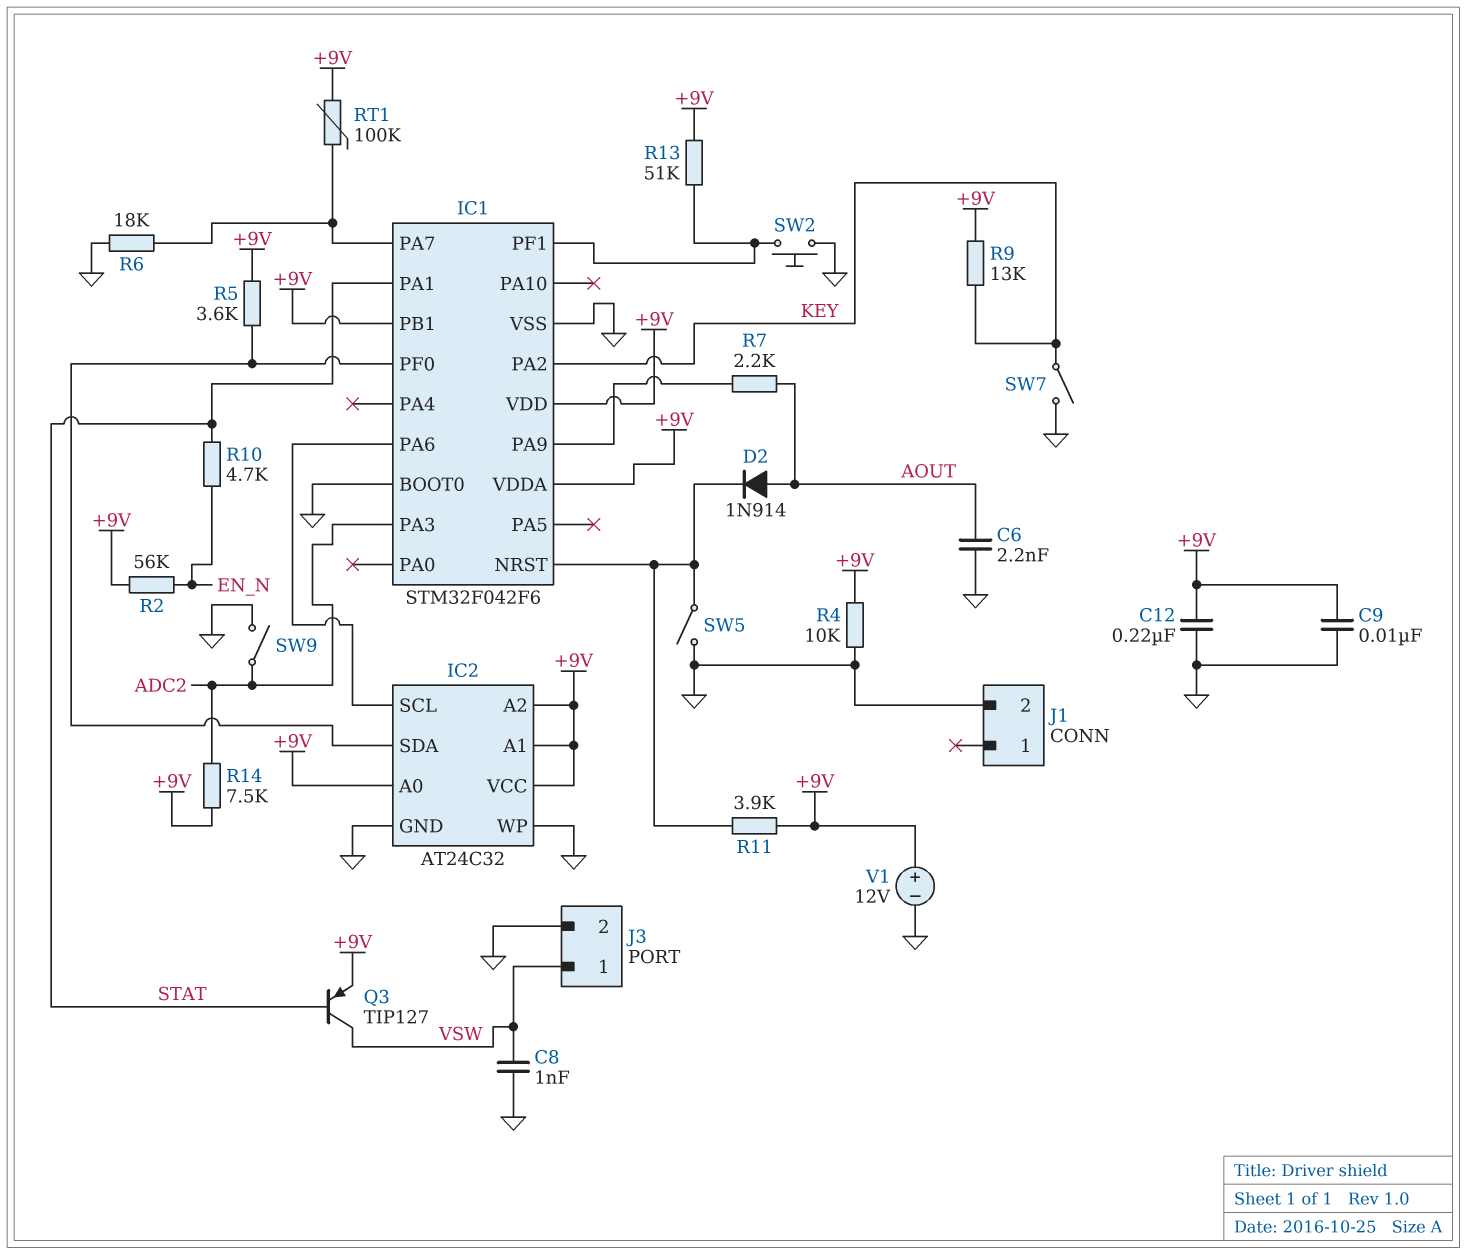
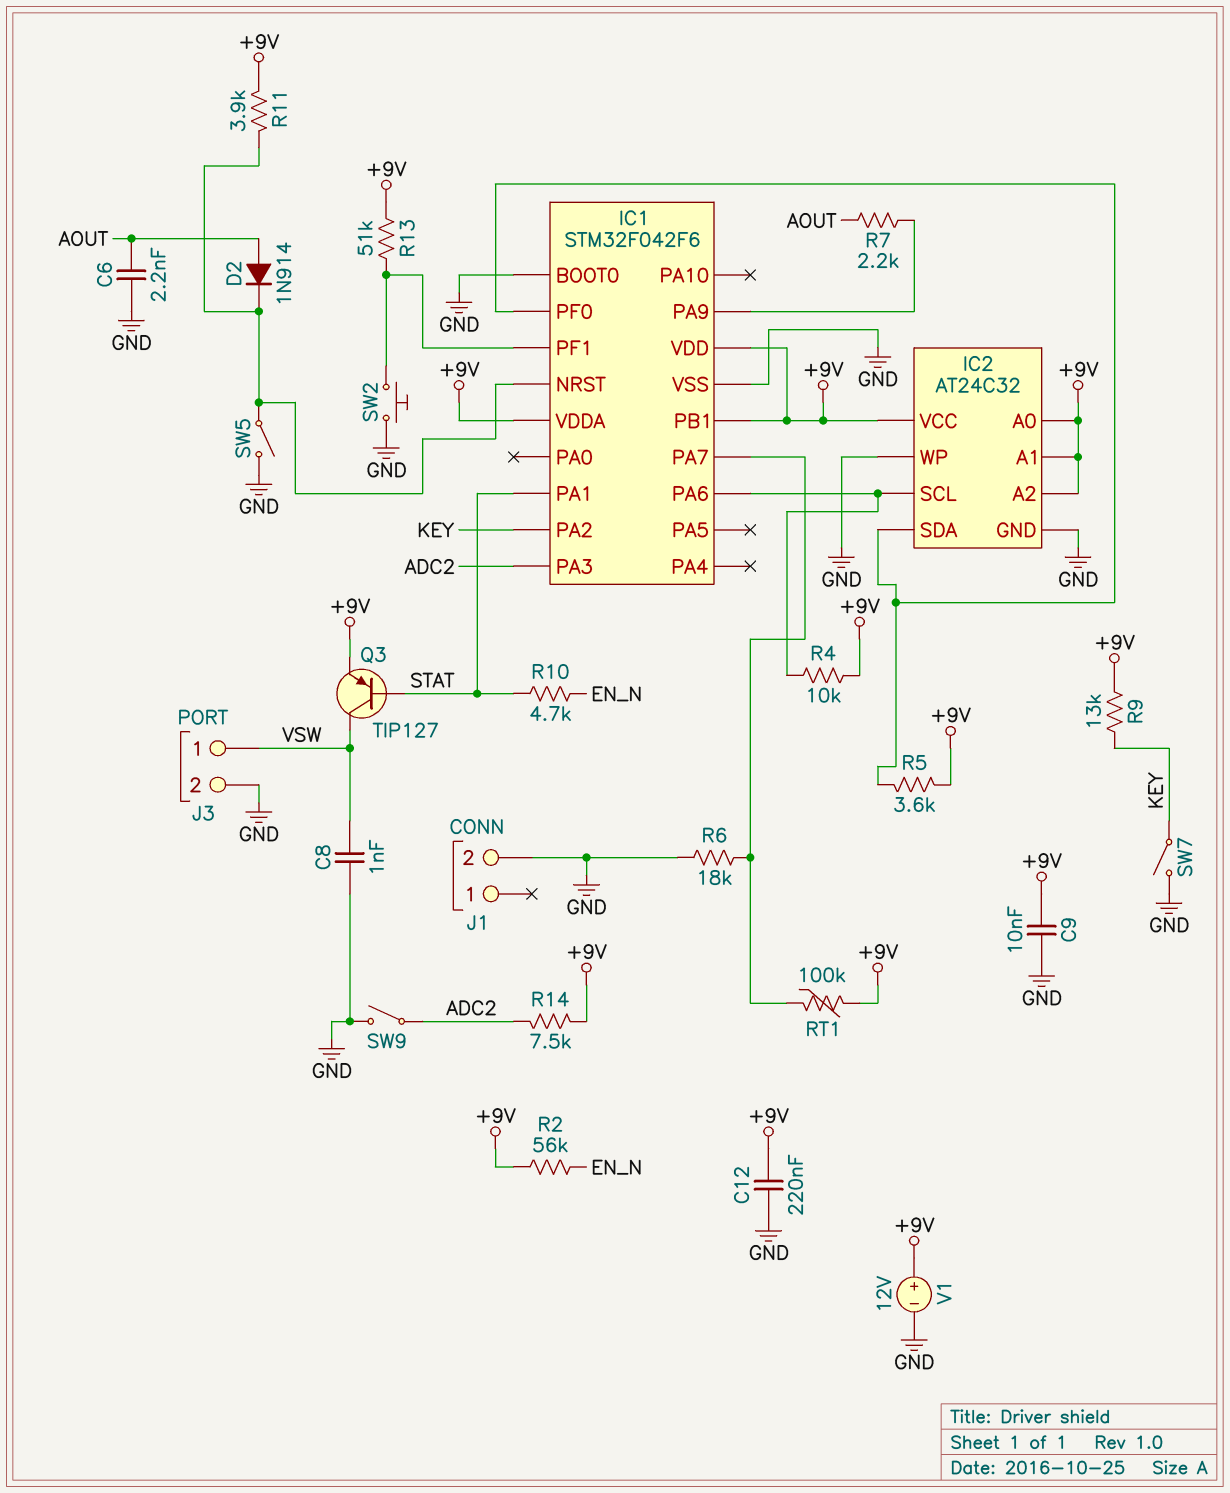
R4: 10k (+9V, GND) -> 10k (+9V, IC1/PA6)

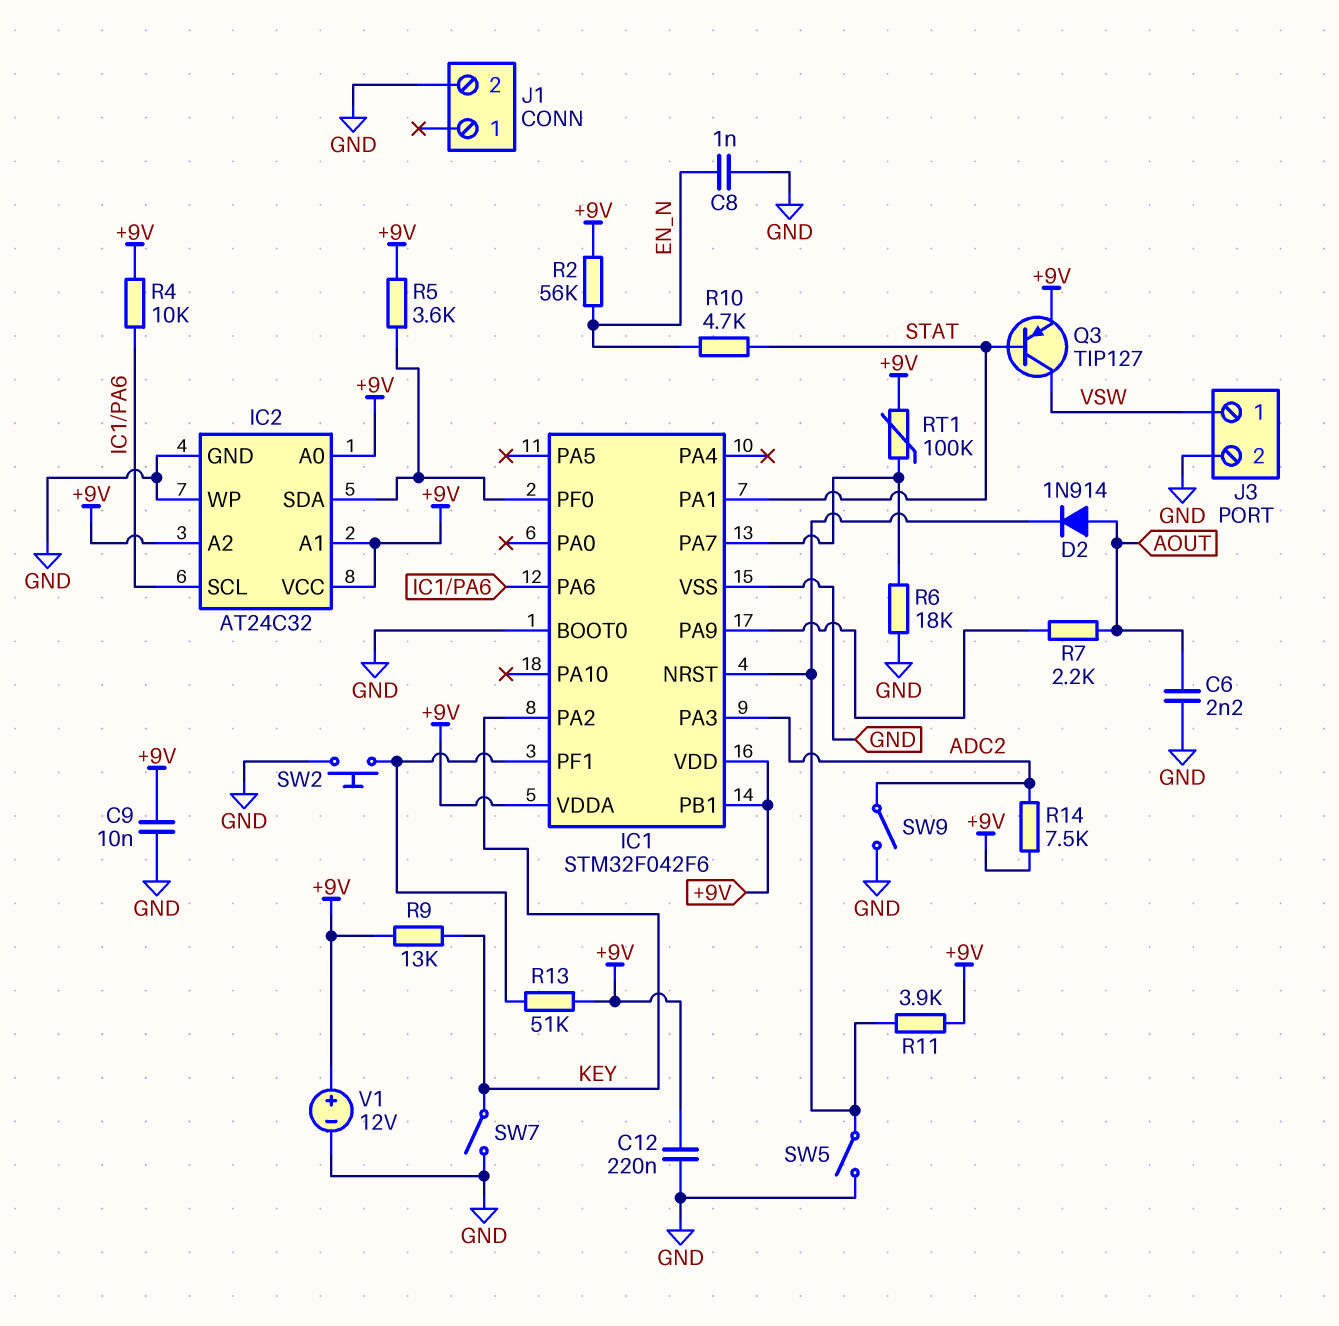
C8: 1nF (GND, VSW) -> 1nF (EN_N, GND)

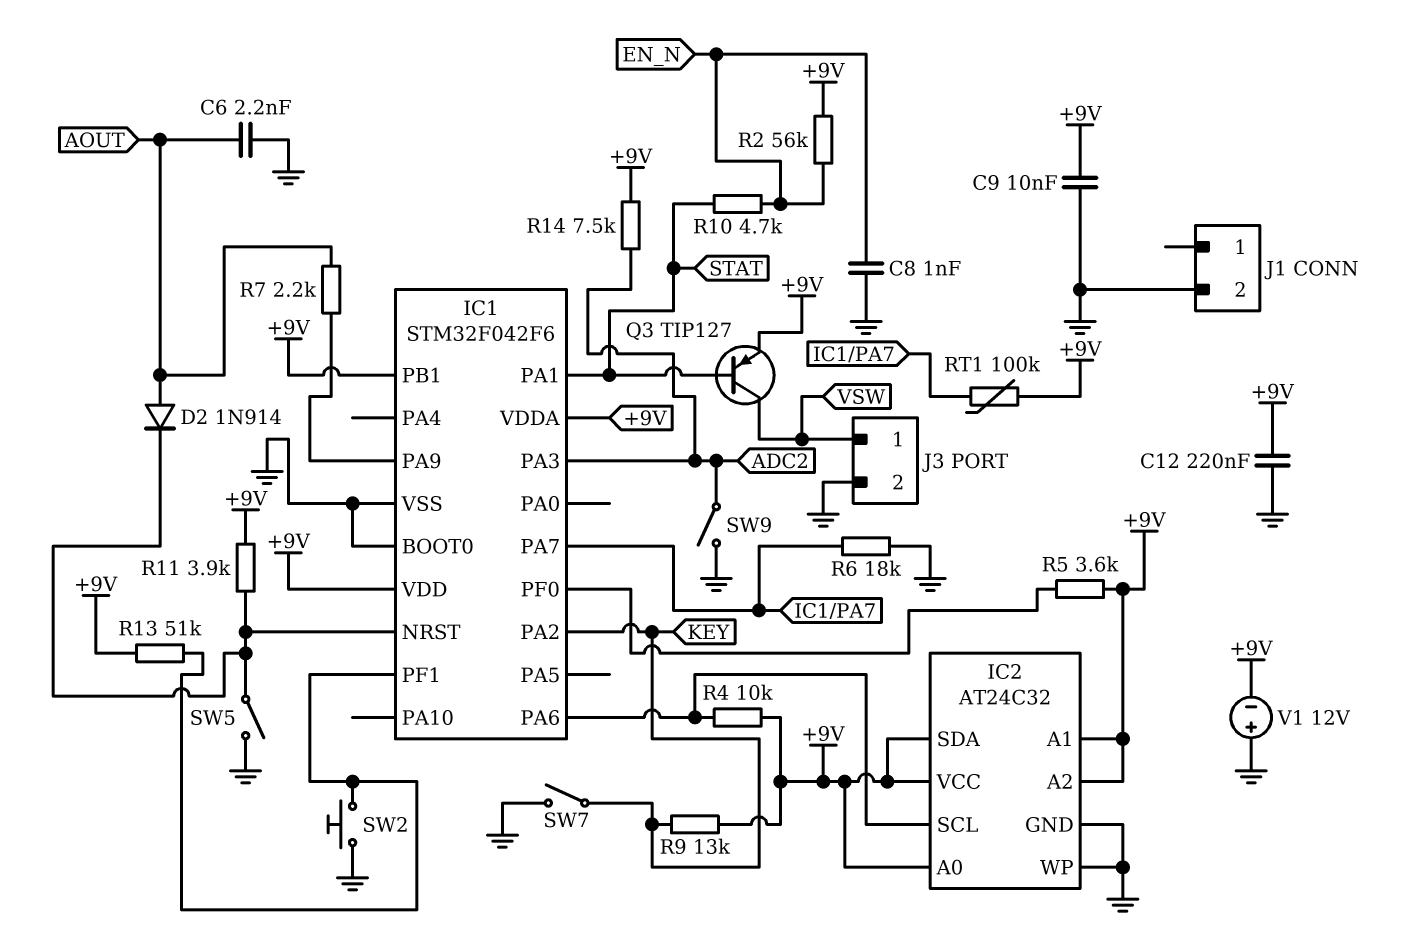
IC2 pin SDA: IC1/PF0 -> +9V
V1: 12V (plus +9V, minus GND) -> 12V (plus GND, minus +9V)

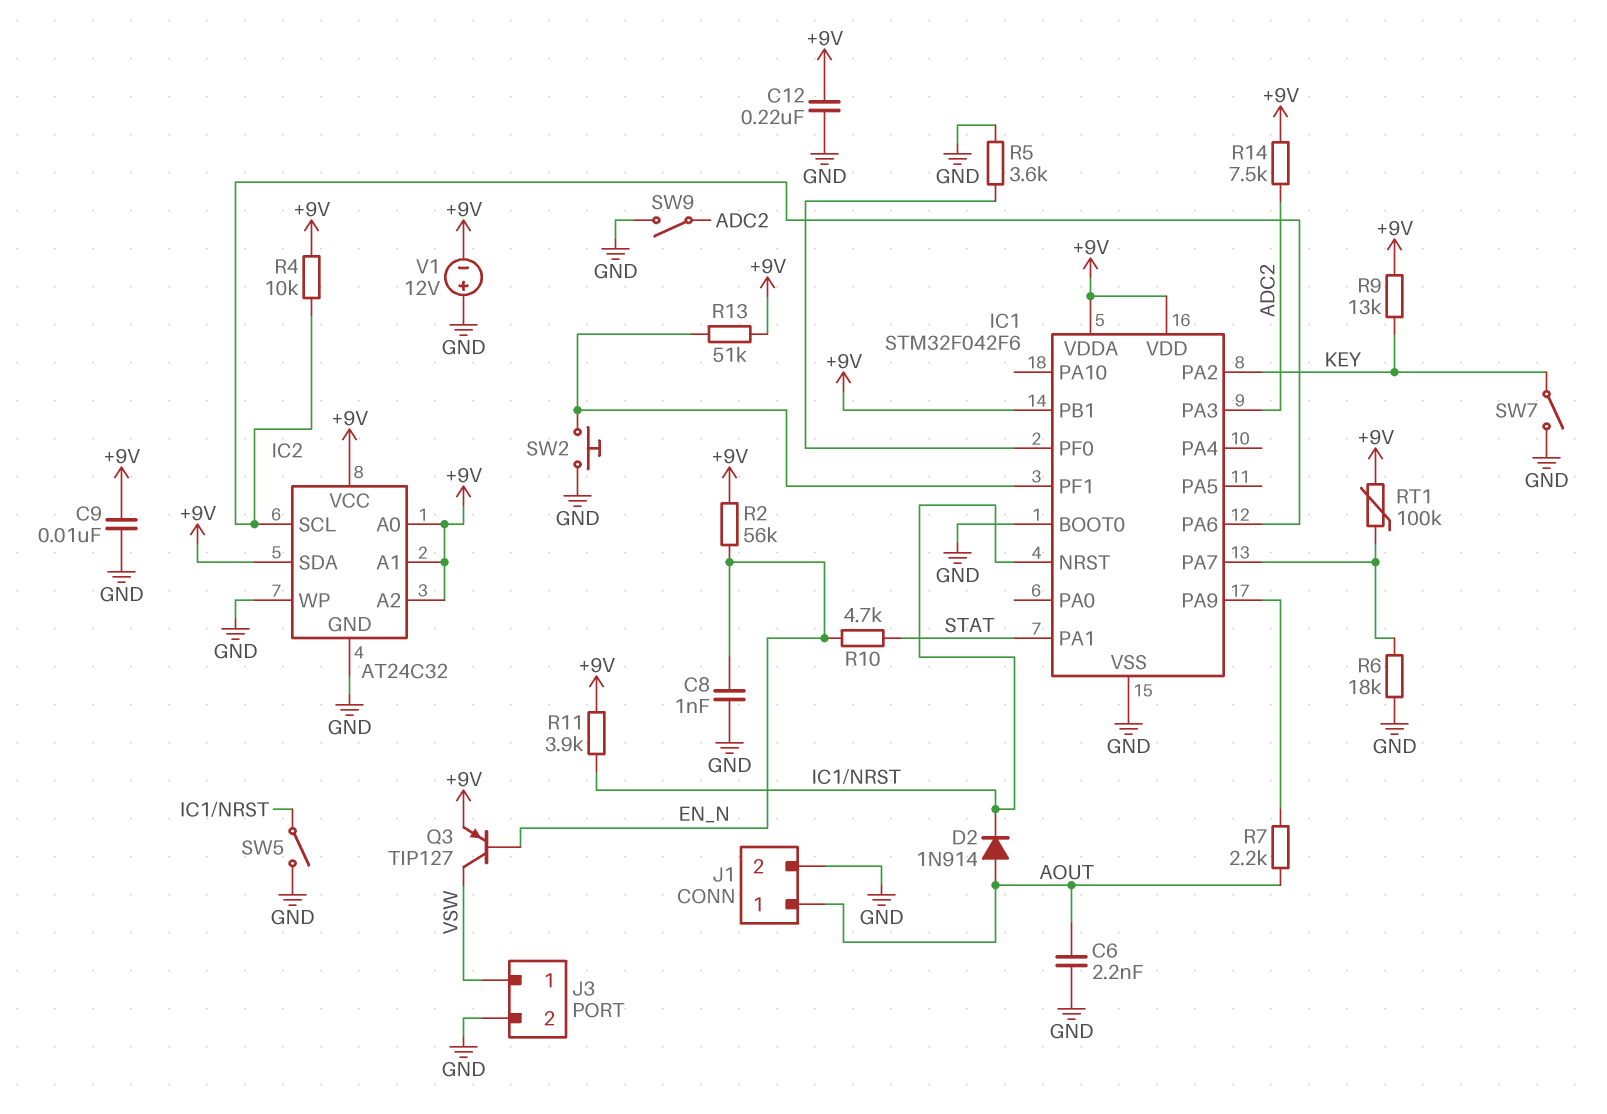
J1 pin 1: none -> AOUT
Q3: PNP TIP127 (B STAT, C VSW, E +9V) -> PNP TIP127 (B EN_N, C VSW, E +9V)
R5: 3.6k (+9V, IC1/PF0) -> 3.6k (GND, IC1/PF0)

